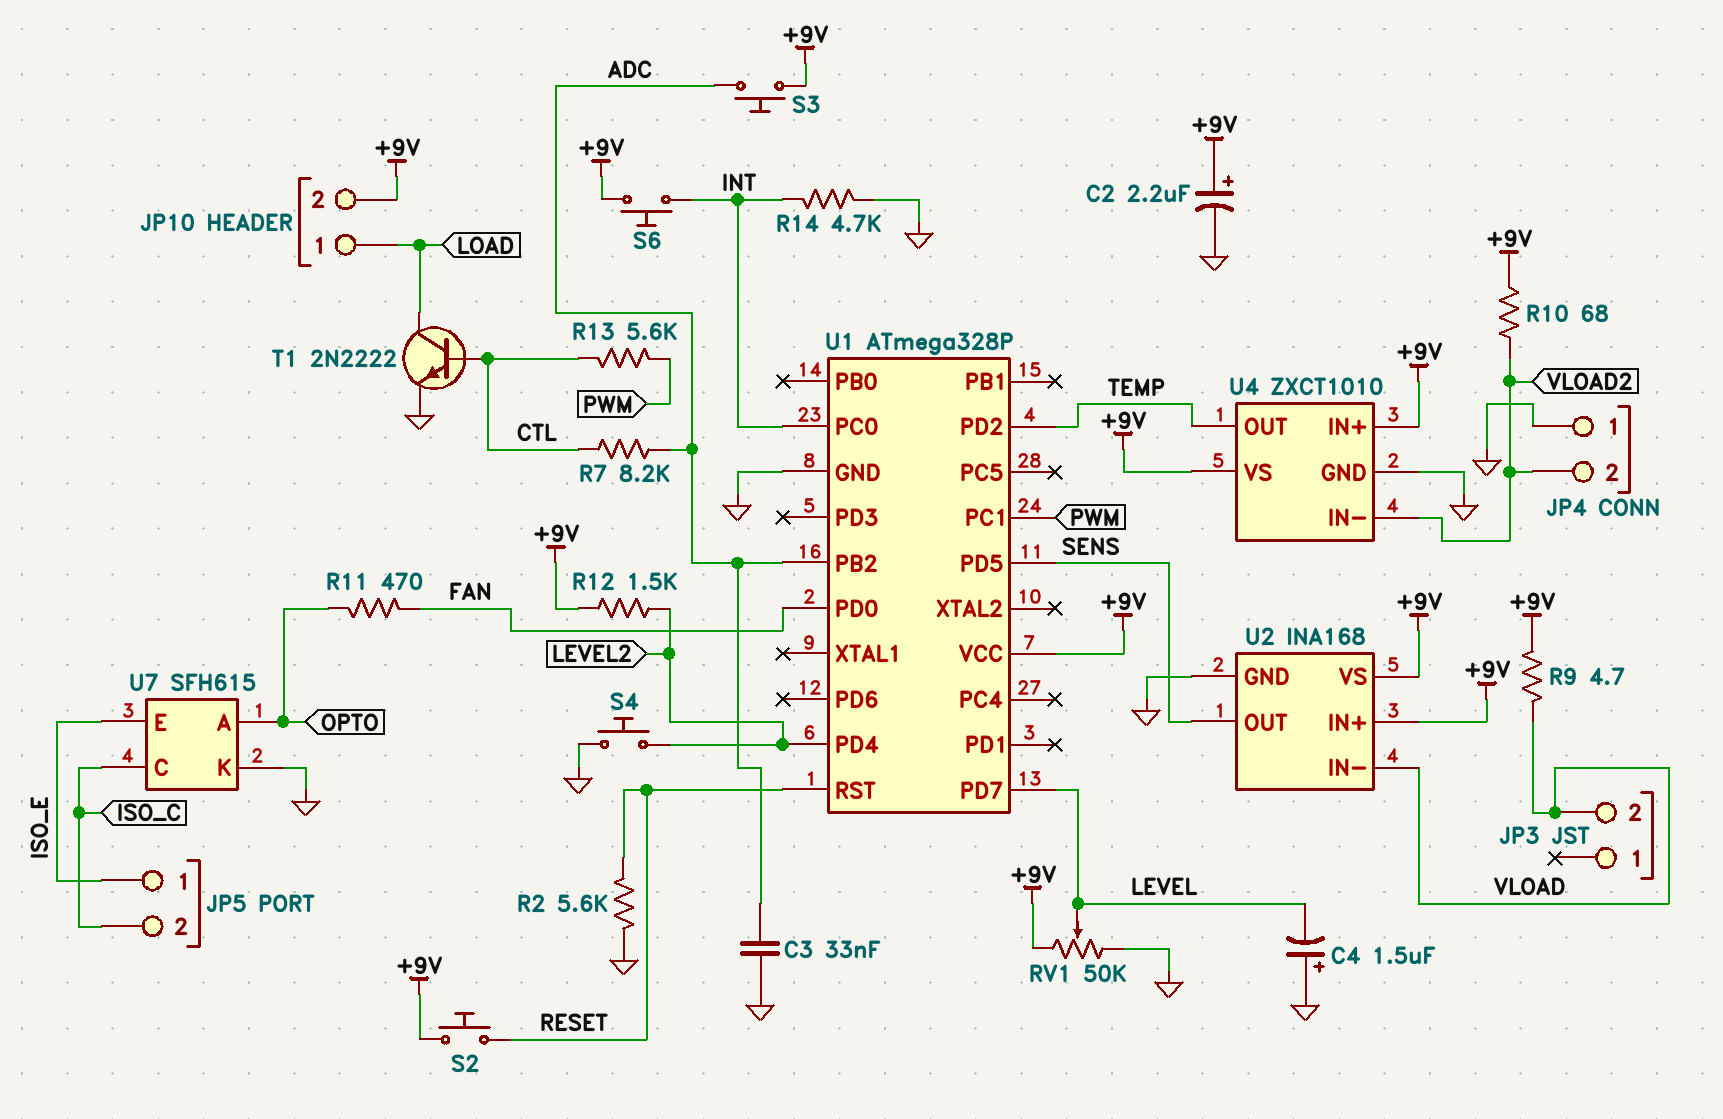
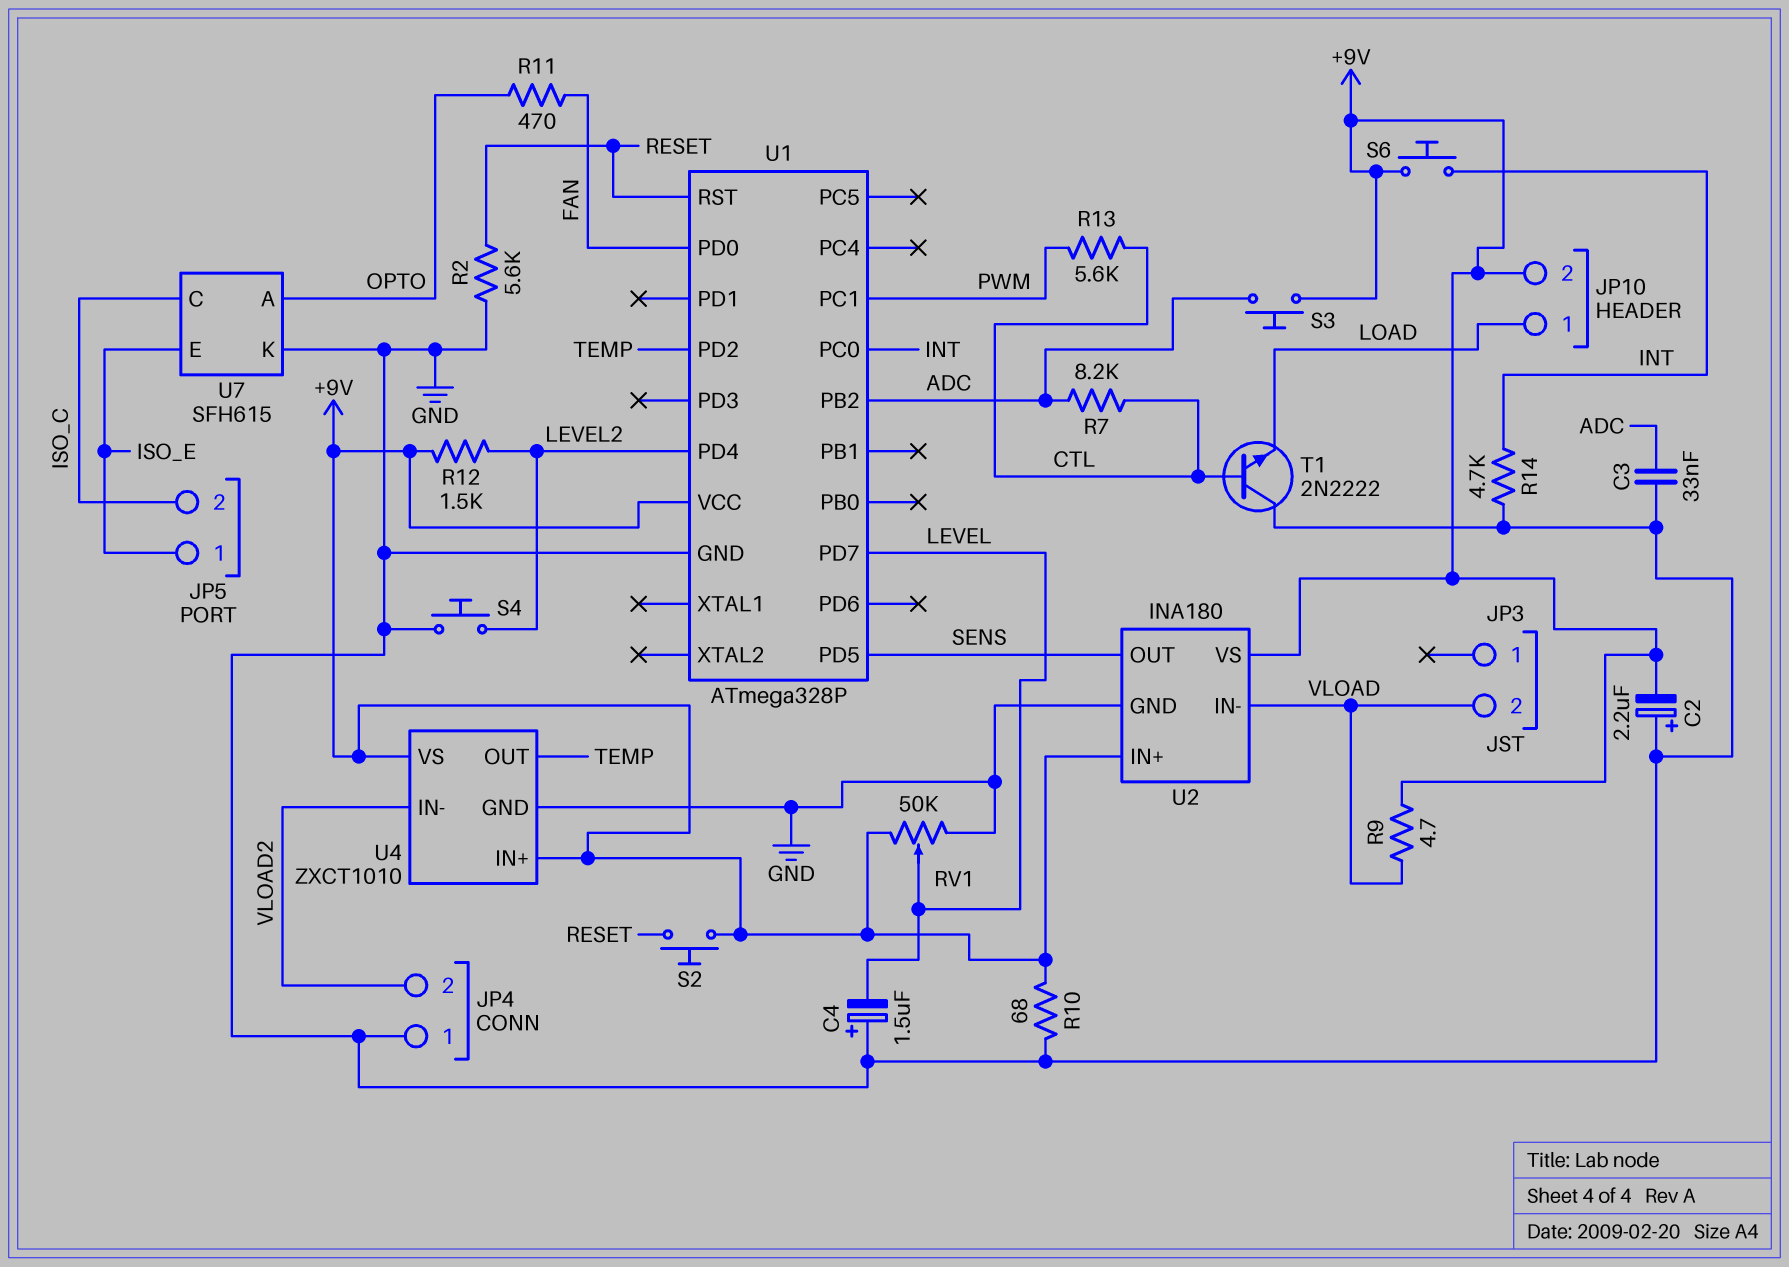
C2: 2.2uF (plus +9V, minus GND) -> 2.2uF (plus GND, minus +9V)
R10: 68 (+9V, VLOAD2) -> 68 (+9V, GND)
T1: NPN 2N2222 (B CTL, C LOAD, E GND) -> NPN 2N2222 (B CTL, C GND, E LOAD)
U2: INA168 -> INA180

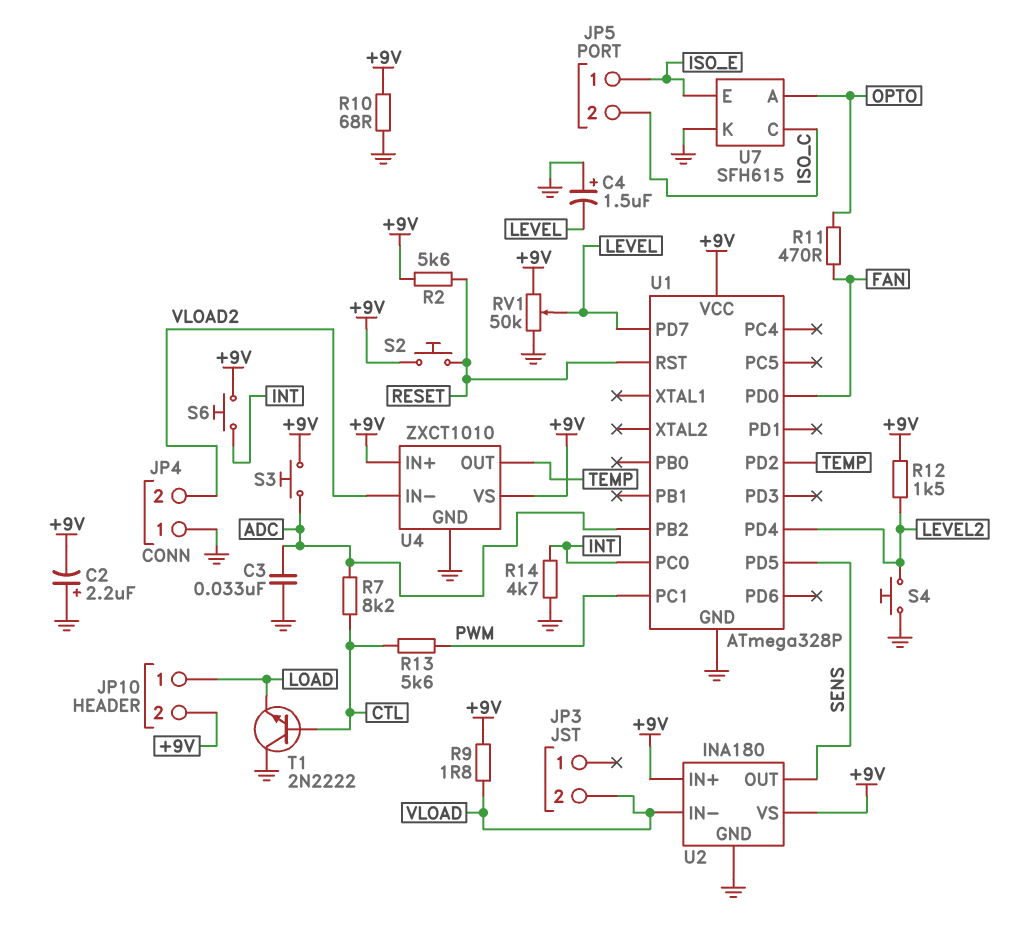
R2: 5.6k (GND, RESET) -> 5.6k (+9V, RESET)
R9: 4.7 (+9V, VLOAD) -> 1.8 (+9V, VLOAD)

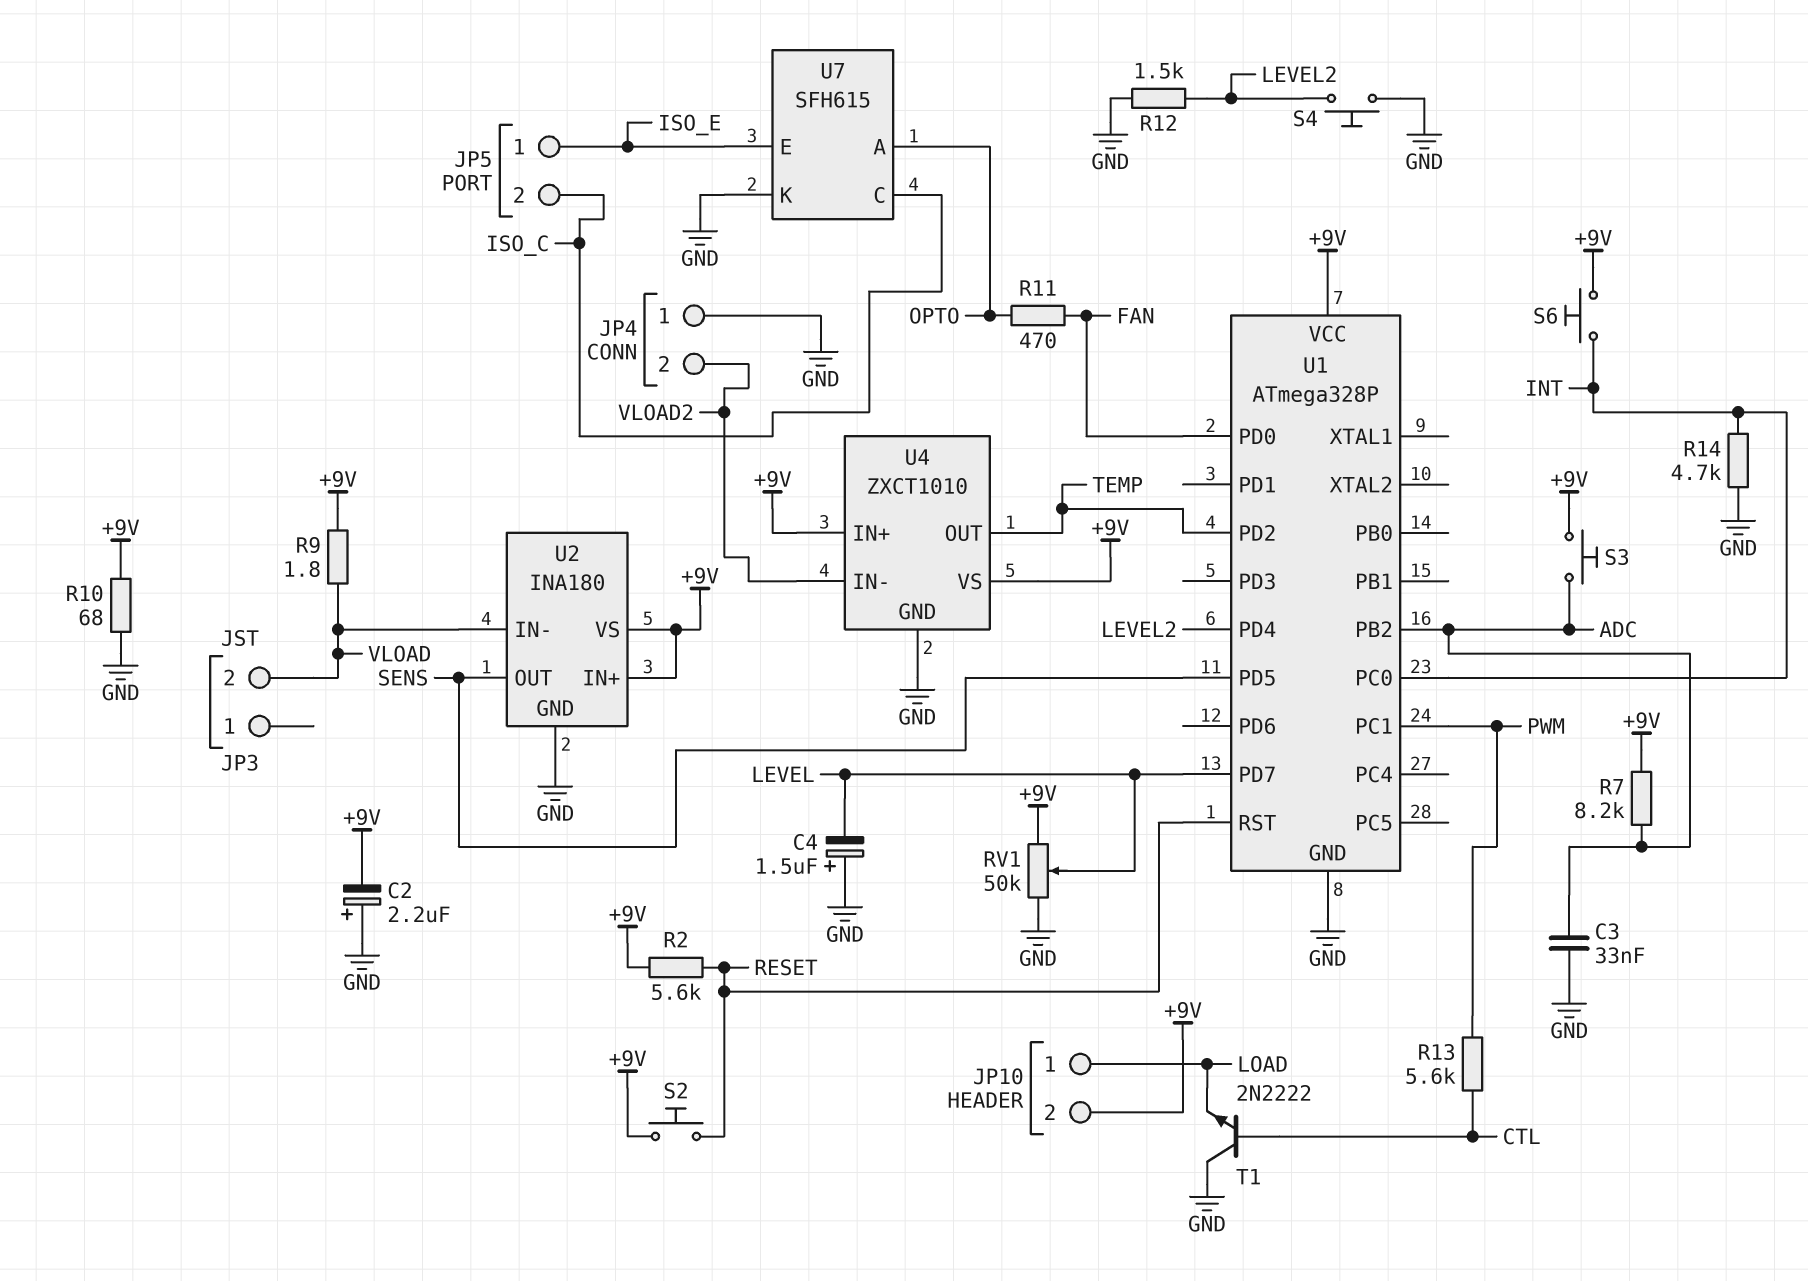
R7: 8.2k (ADC, CTL) -> 8.2k (+9V, ADC)
R12: 1.5k (+9V, LEVEL2) -> 1.5k (GND, LEVEL2)

